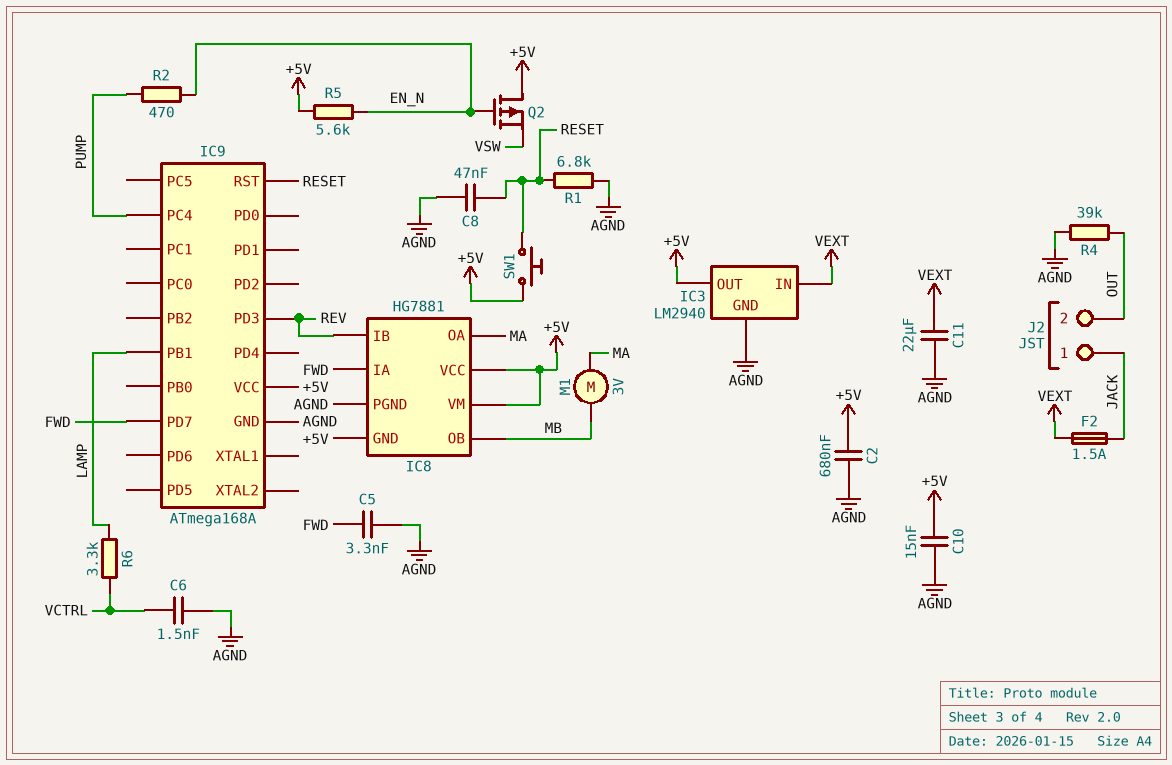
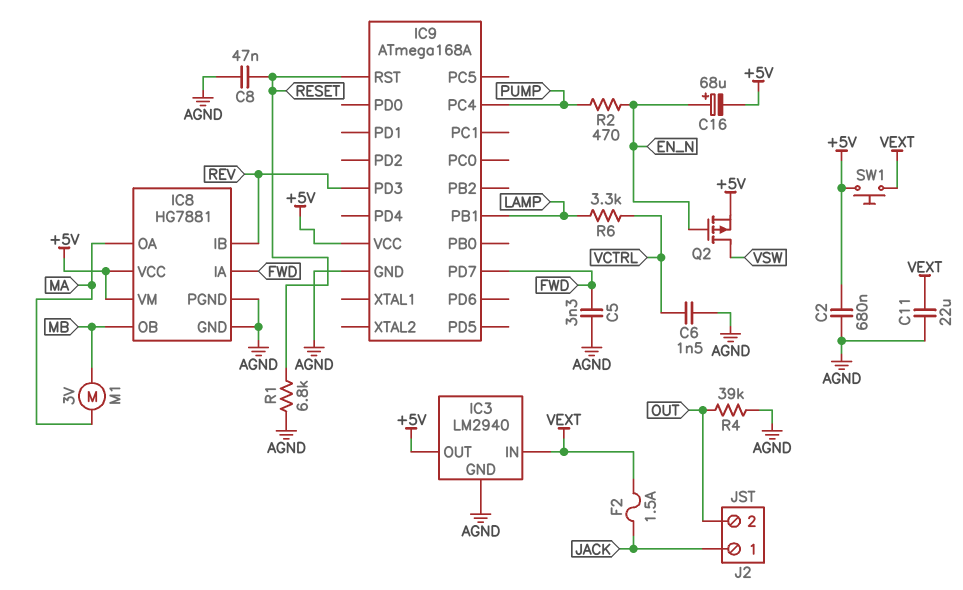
C10: 15nF (+5V, AGND) -> none
C16: none -> 68uF (plus EN_N, minus +5V)
IC8 pin GND: +5V -> AGND
Q2: PMOS (G EN_N, D +5V, S VSW) -> PMOS (G EN_N, D VSW, S +5V)
R5: 5.6k (+5V, EN_N) -> none
SW1: button (+5V, RESET) -> button (+5V, VEXT)

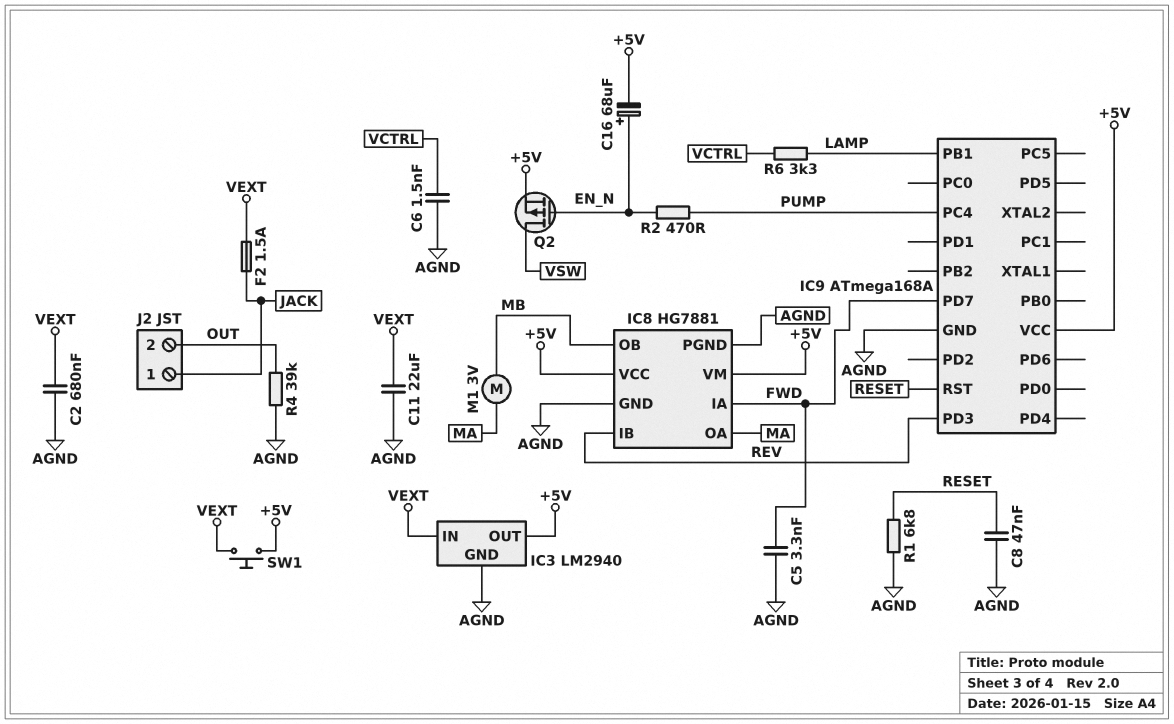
C2: 680nF (+5V, AGND) -> 680nF (AGND, VEXT)

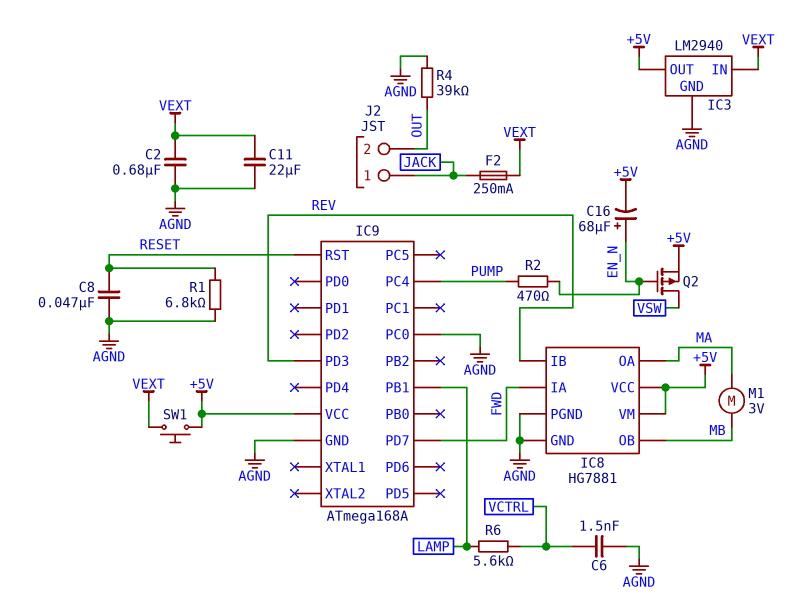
C5: 3.3nF (AGND, FWD) -> none
F2: 1.5A (JACK, VEXT) -> 250mA (JACK, VEXT)
IC9 pin PC0: none -> AGND
R6: 3.3k (LAMP, VCTRL) -> 5.6k (LAMP, VCTRL)

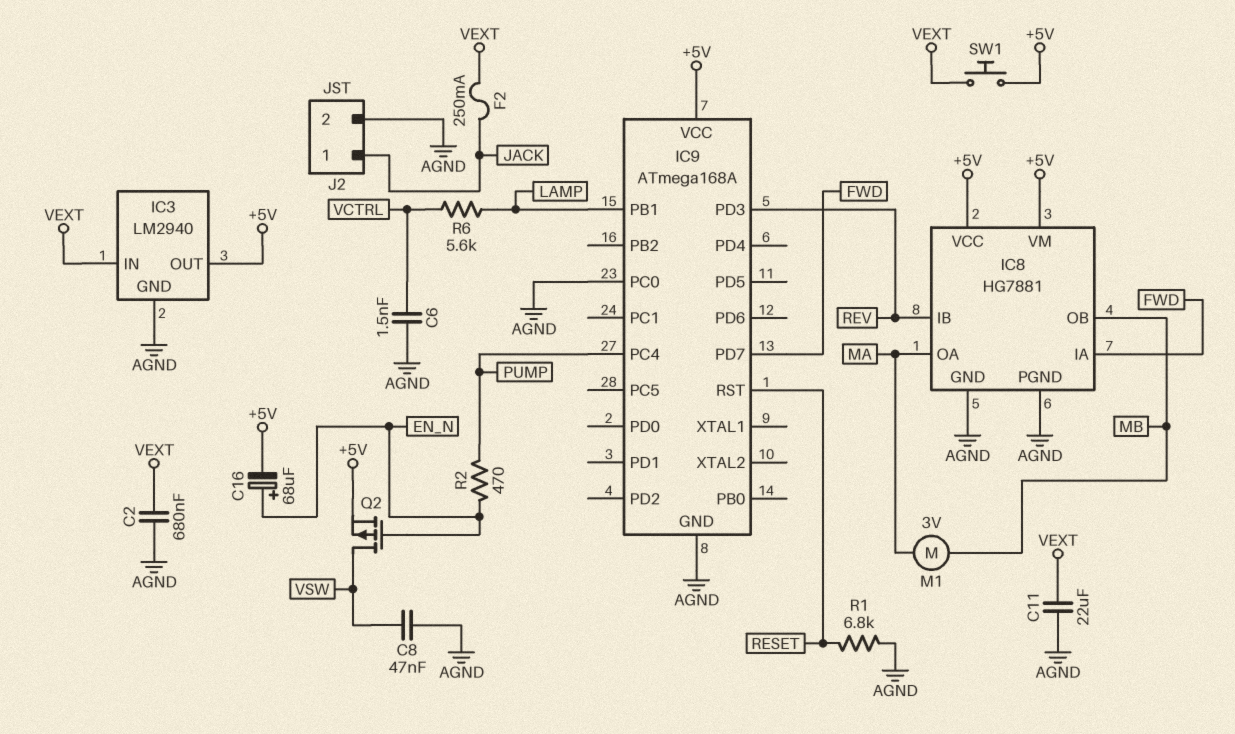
C8: 47nF (AGND, RESET) -> 47nF (AGND, VSW)
J2 pin 2: OUT -> AGND
R4: 39k (AGND, OUT) -> none

